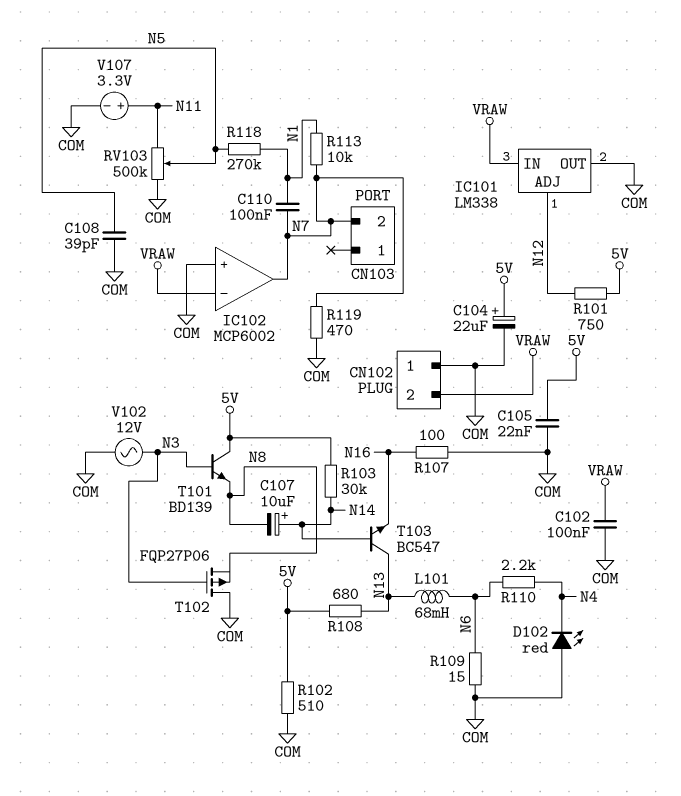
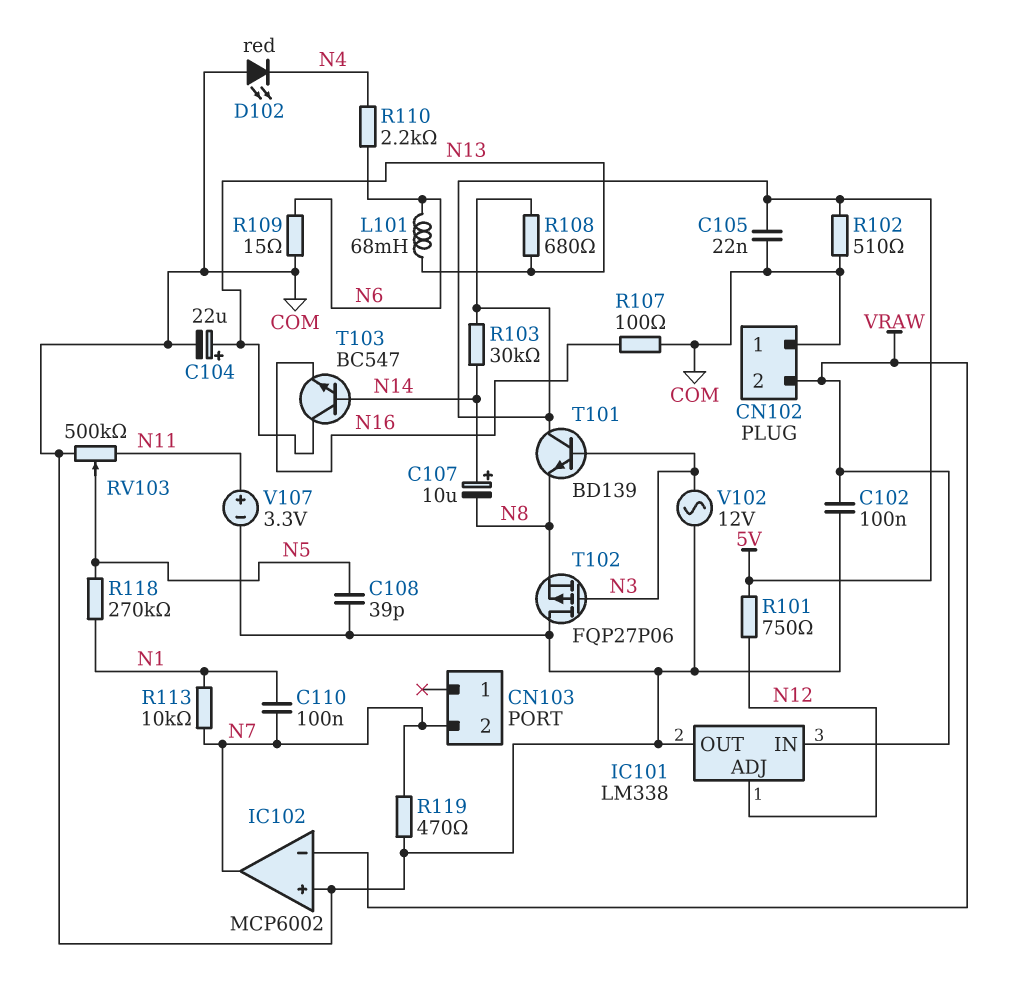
C104: 22uF (plus 5V, minus COM) -> 22uF (plus N13, minus COM)

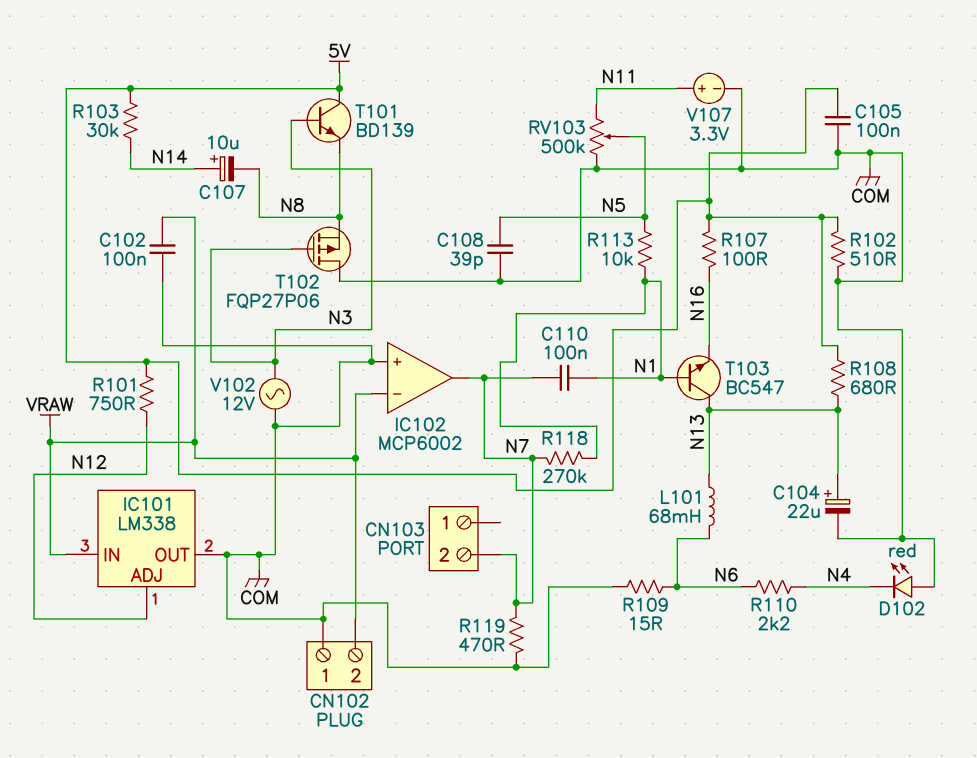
C105: 22nF (5V, COM) -> 100nF (5V, COM)
R107: 100 (COM, N16) -> 100 (5V, N16)
R113: 10k (N1, N7) -> 10k (N1, N5)
R118: 270k (N1, N5) -> 270k (N1, N7)
T103: NPN BC547 (B N14, C N13, E N16) -> NPN BC547 (B N1, C N13, E N16)

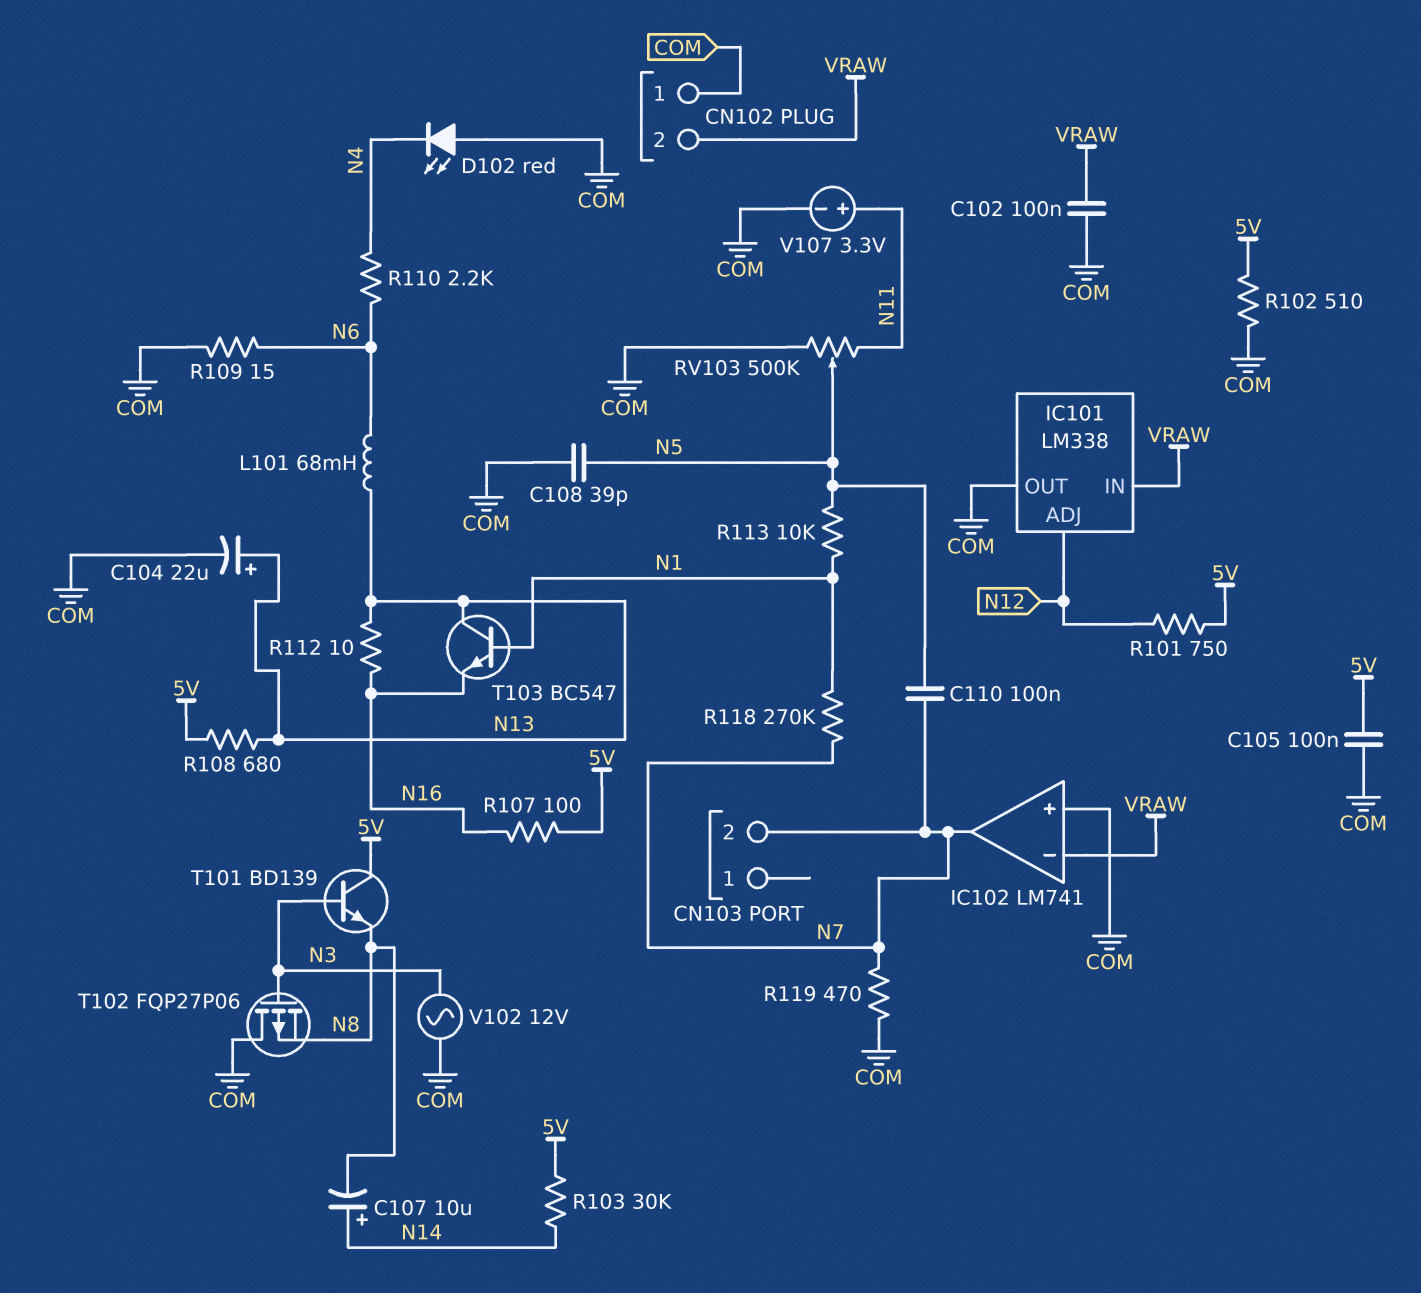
C110: 100nF (N1, N7) -> 100nF (N5, N7)
IC102: MCP6002 -> LM741
R112: none -> 10 (N13, N16)

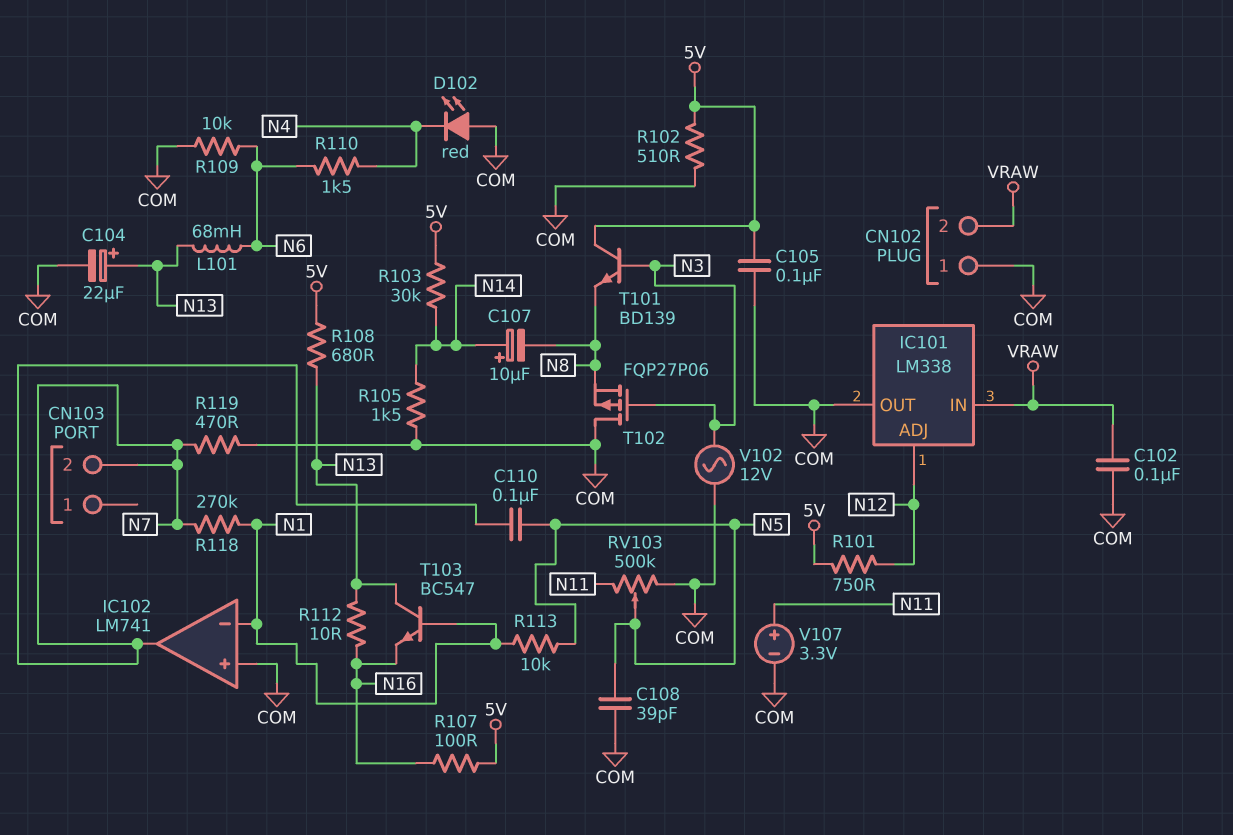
IC102 pin in-: VRAW -> N1
R105: none -> 1.5k (COM, N14)
R109: 15 (COM, N6) -> 10k (COM, N6)
R110: 2.2k (N4, N6) -> 1.5k (N4, N6)

